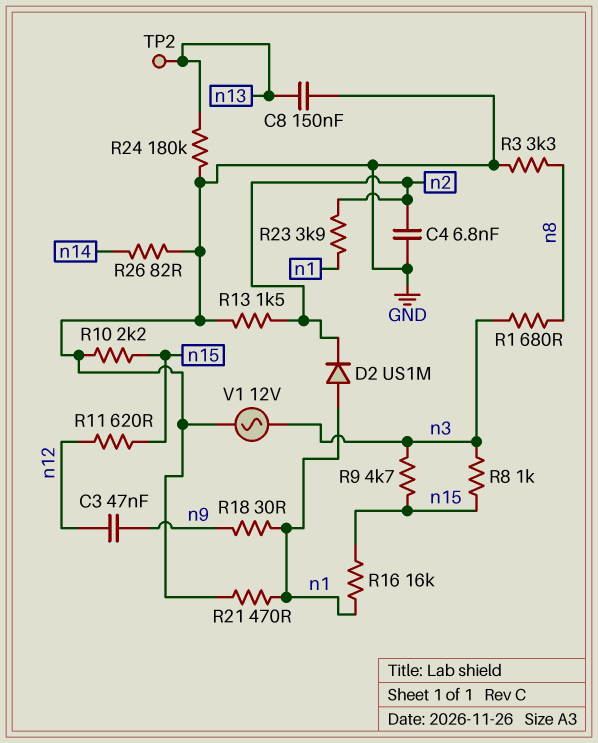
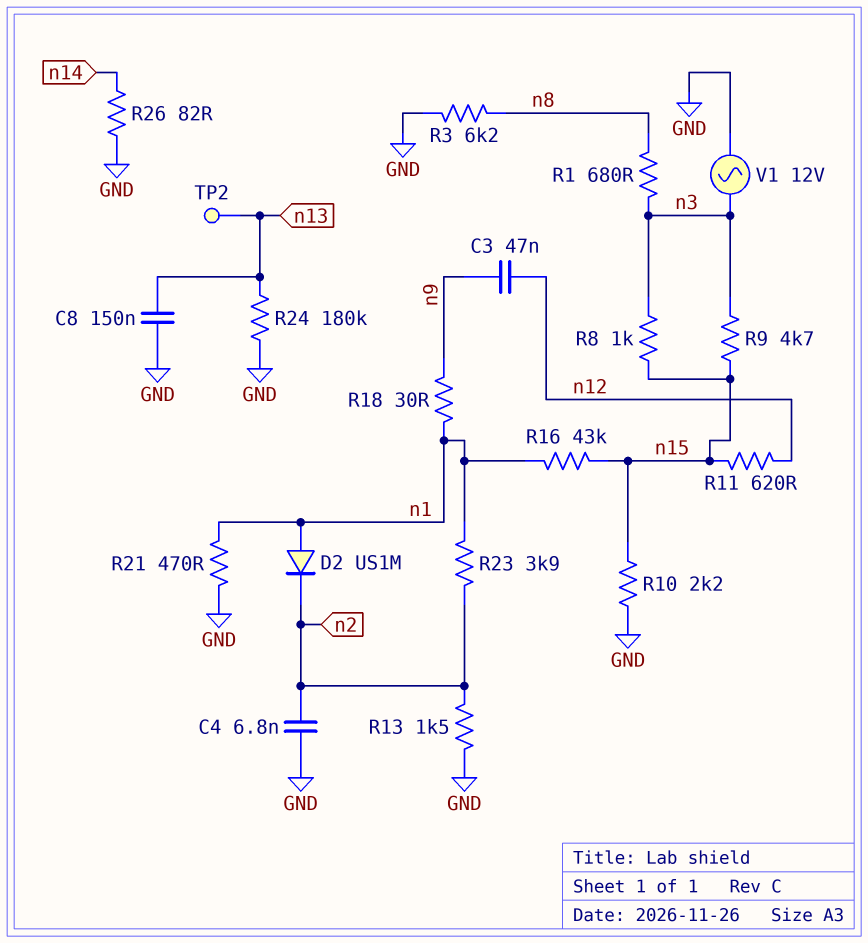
R3: 3.3k (GND, n8) -> 6.2k (GND, n8)
R16: 16k (n1, n15) -> 43k (n1, n15)

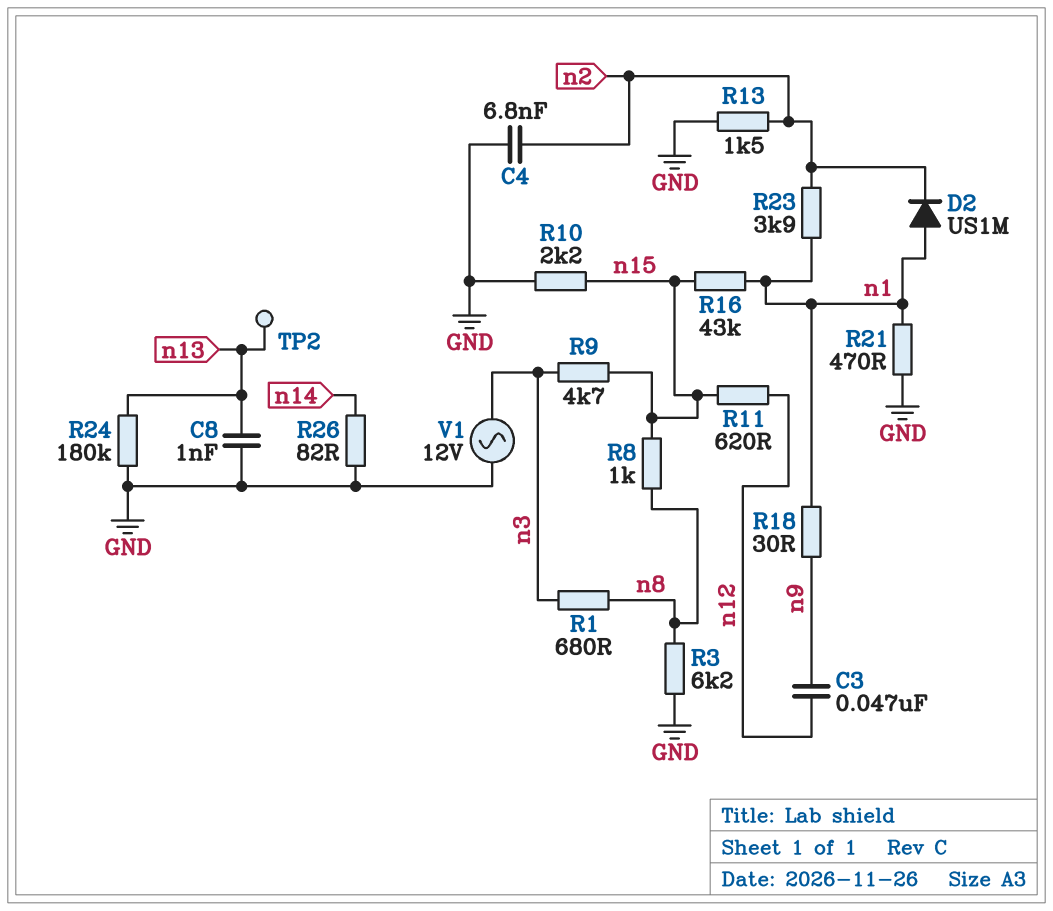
C8: 150nF (GND, n13) -> 1nF (GND, n13)
R8: 1k (n3, n15) -> 1k (n8, n15)

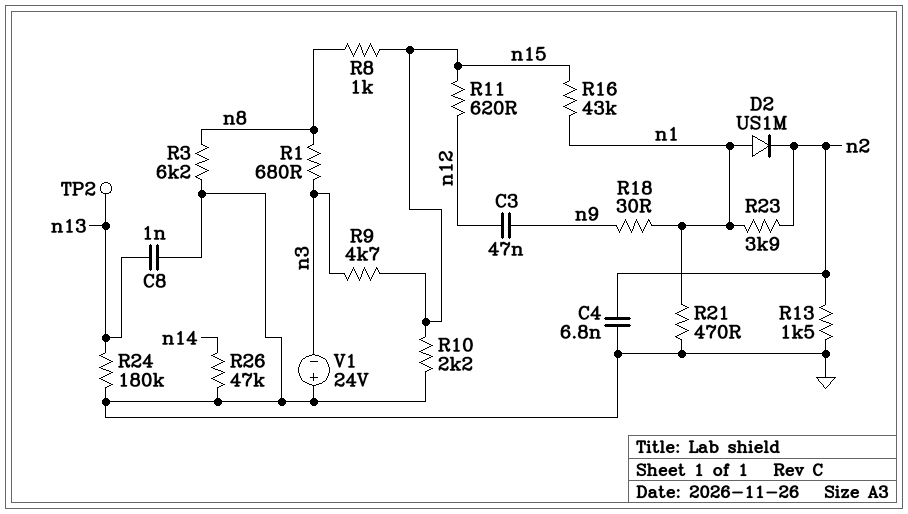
R26: 82 (GND, n14) -> 47k (GND, n14)
V1: AC 12V (GND, n3) -> 24V (plus GND, minus n3)

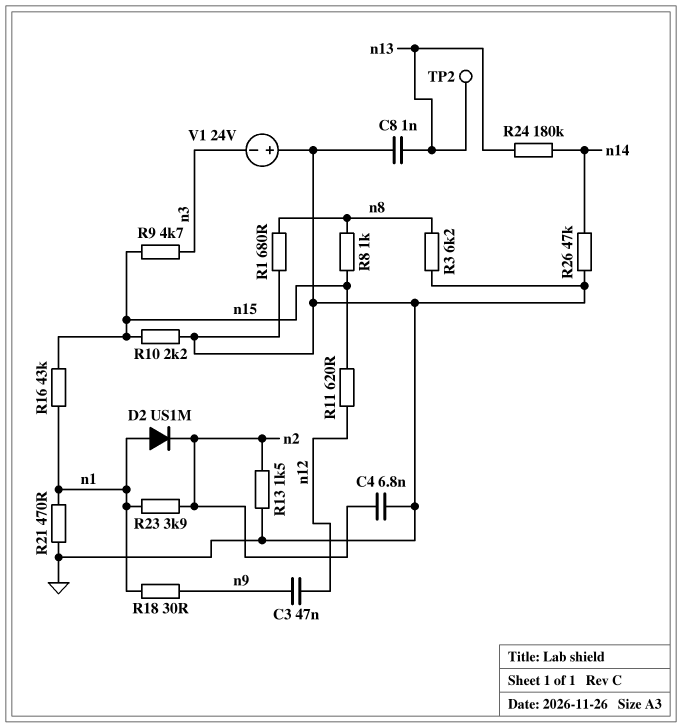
R1: 680 (n3, n8) -> 680 (GND, n8)
R24: 180k (GND, n13) -> 180k (n13, n14)

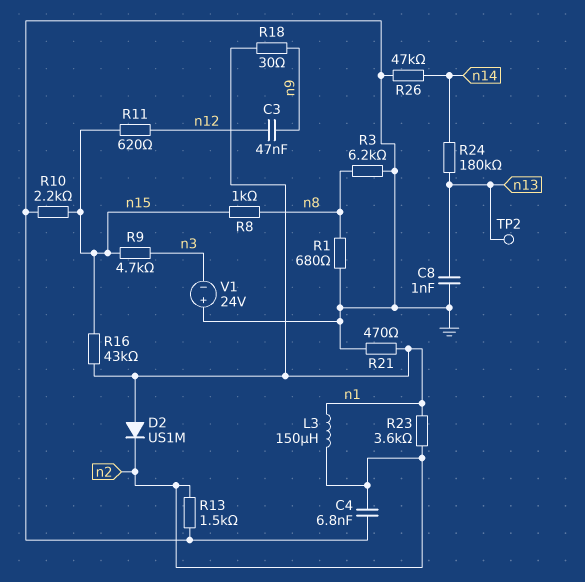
L3: none -> 150uH (n1, n2)
R23: 3.9k (n1, n2) -> 3.6k (n1, n2)

